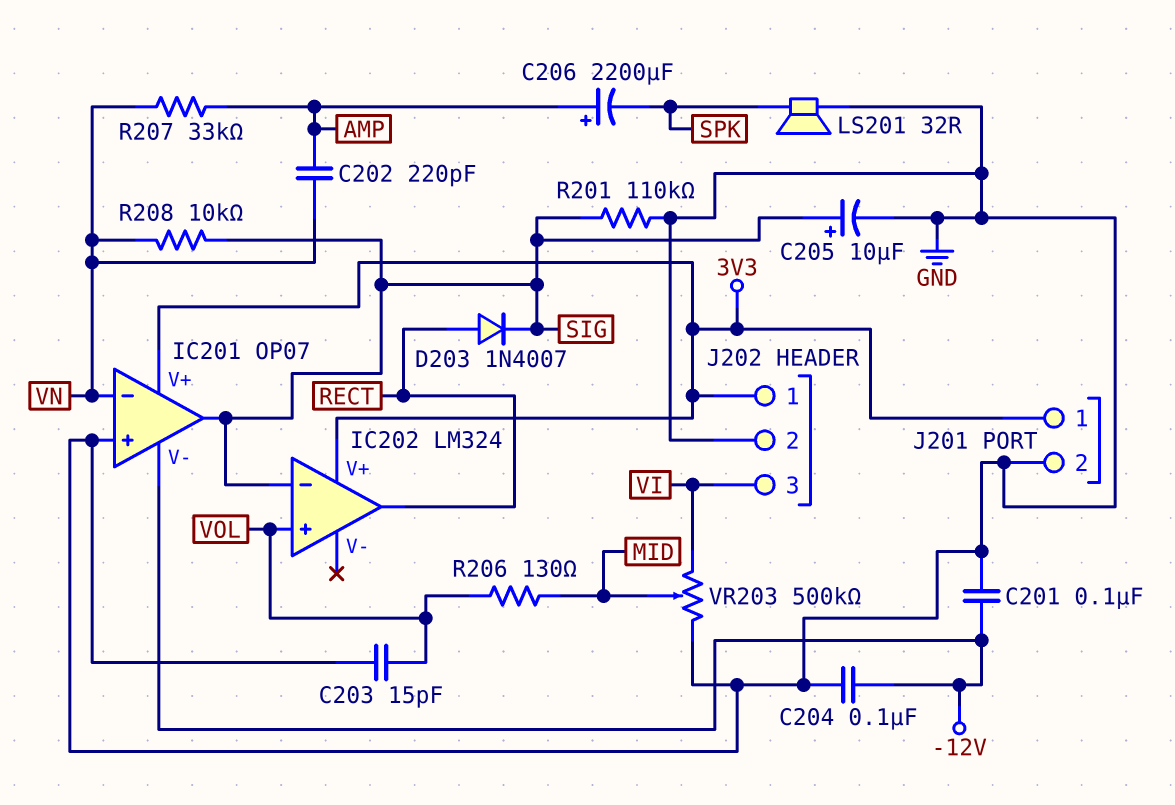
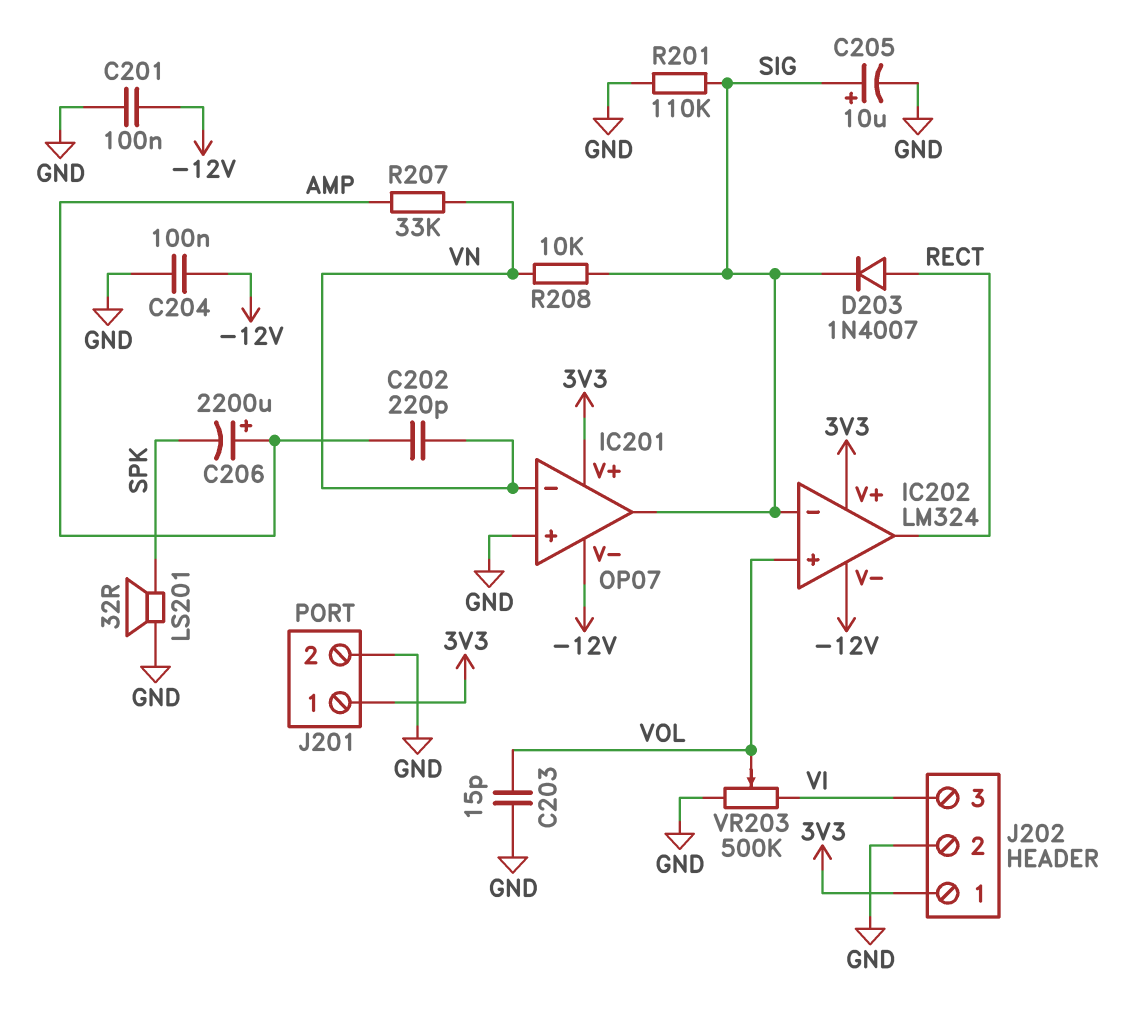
IC202 pin V-: none -> -12V
R206: 130 (MID, VOL) -> none
VR203: 500k (GND, VI, wiper MID) -> 500k (GND, VI, wiper VOL)

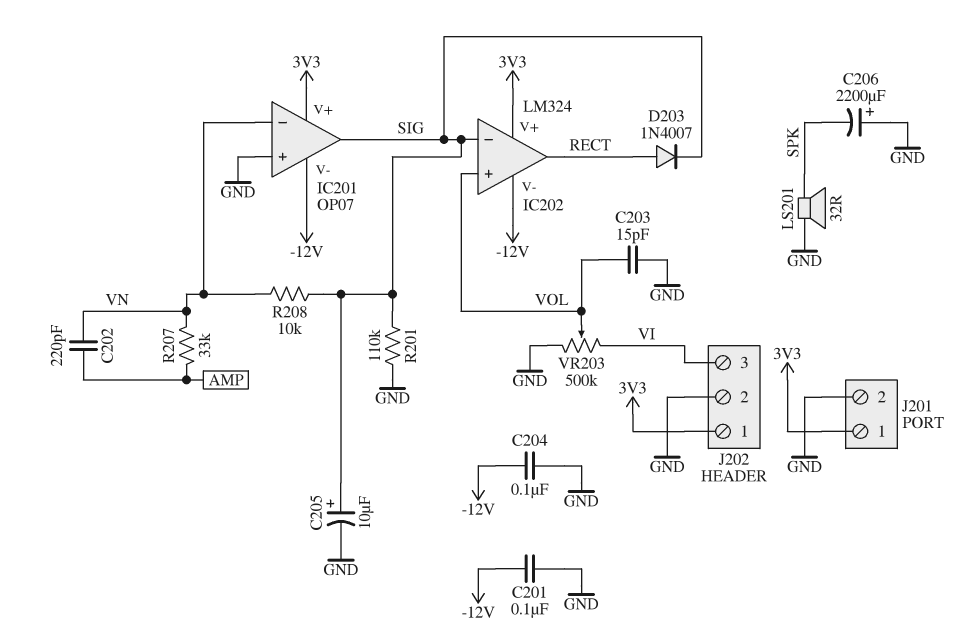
C206: 2200uF (plus AMP, minus SPK) -> 2200uF (plus GND, minus SPK)

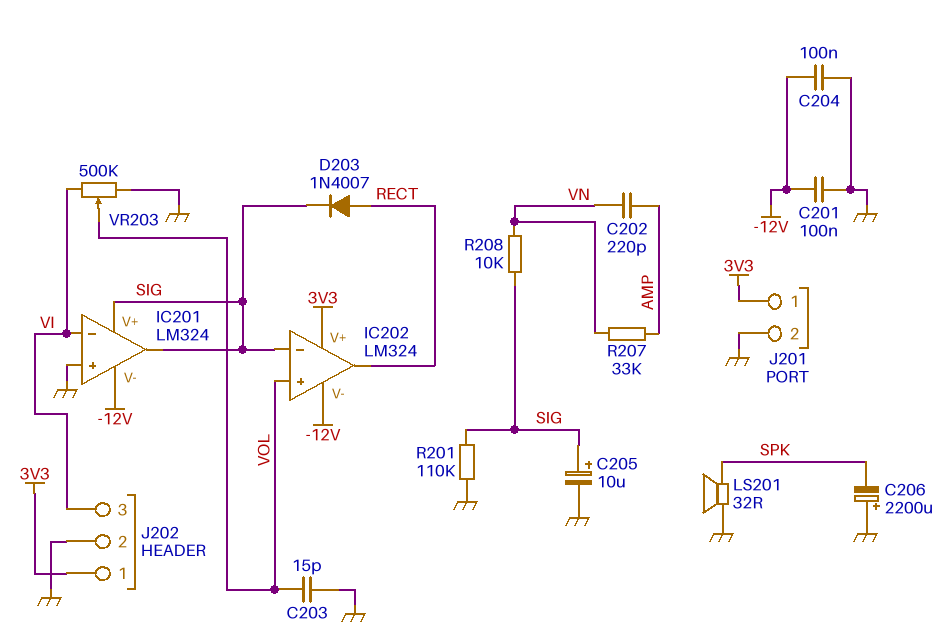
IC201: OP07 -> LM324
IC201 pin V+: 3V3 -> SIG
IC201 pin in-: VN -> VI

